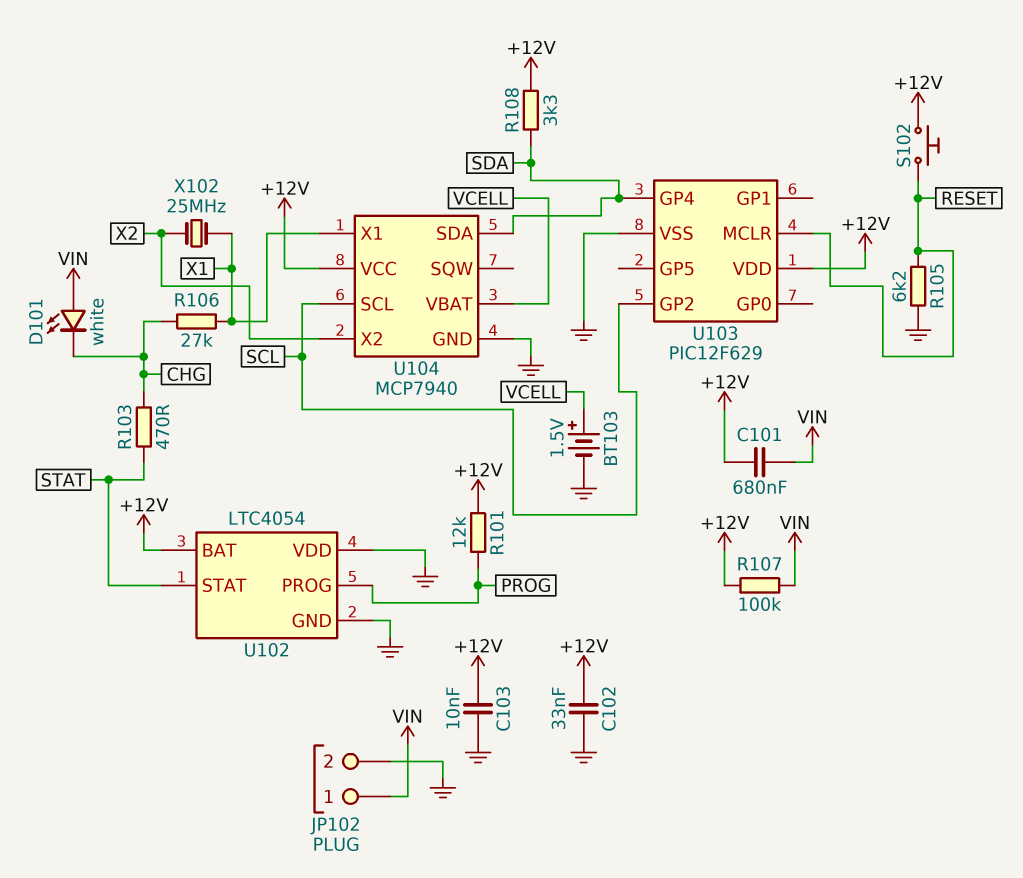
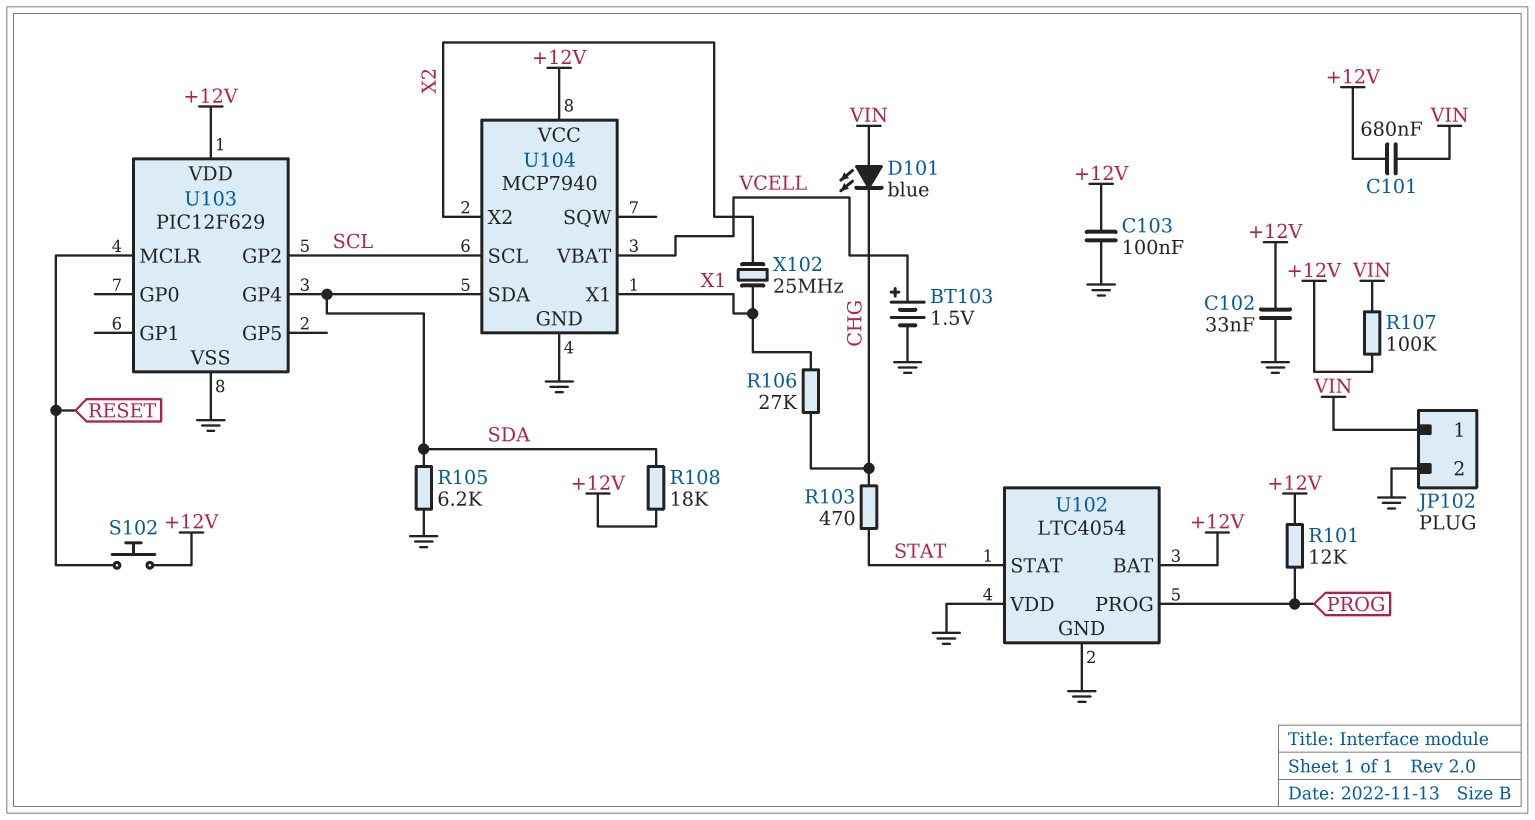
C103: 10nF (+12V, GND) -> 100nF (+12V, GND)
D101: LED white (A VIN, K CHG) -> LED blue (A VIN, K CHG)
R105: 6.2k (GND, RESET) -> 6.2k (GND, SDA)
R108: 3.3k (+12V, SDA) -> 18k (+12V, SDA)

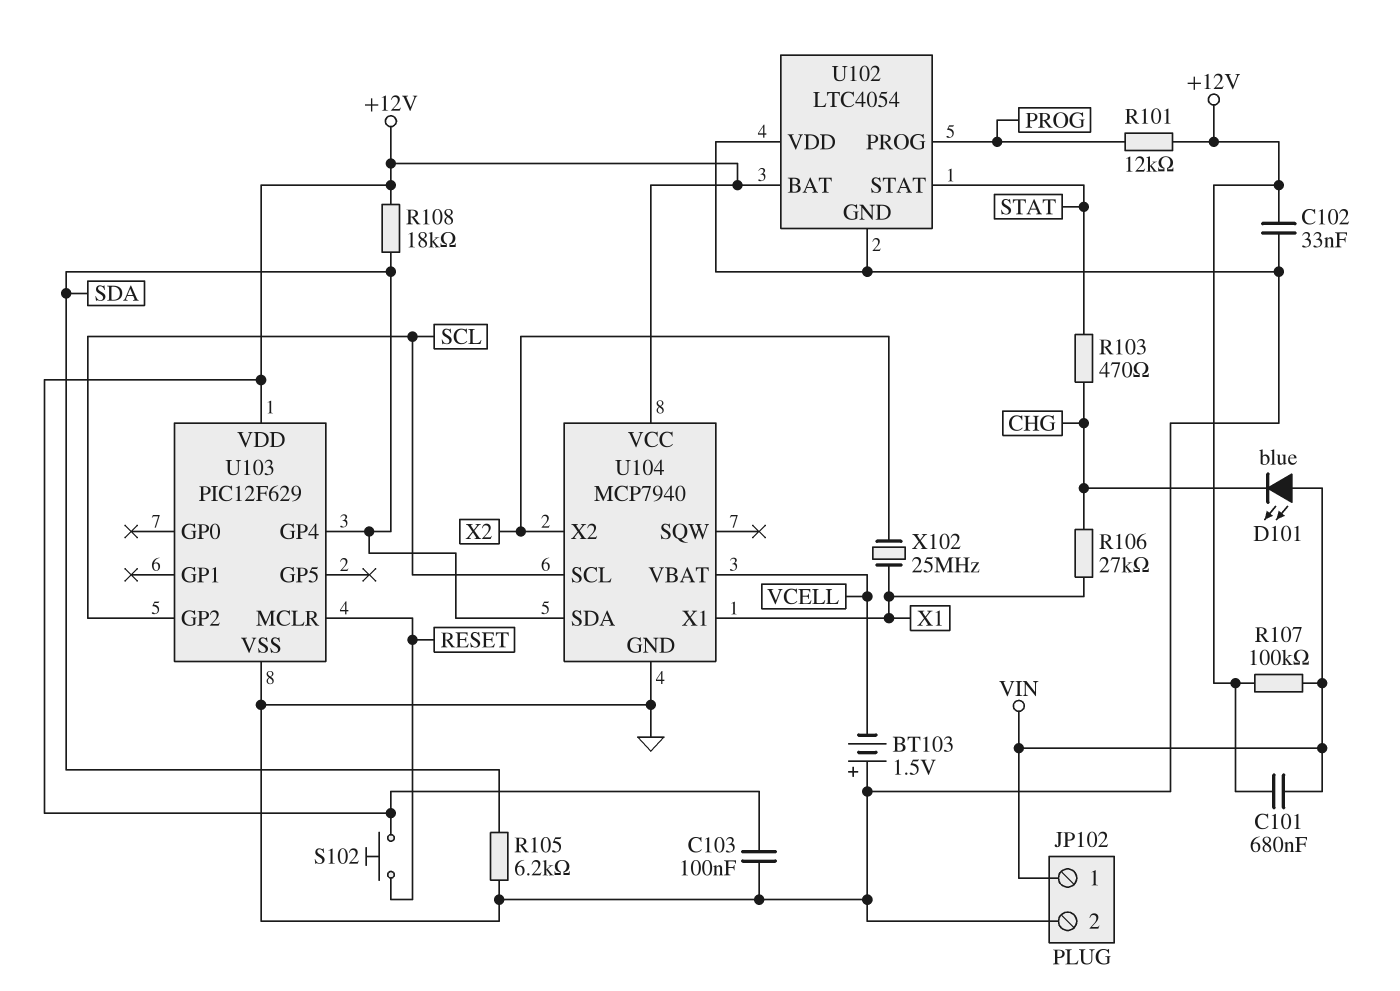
BT103: 1.5V (plus VCELL, minus GND) -> 1.5V (plus GND, minus VCELL)

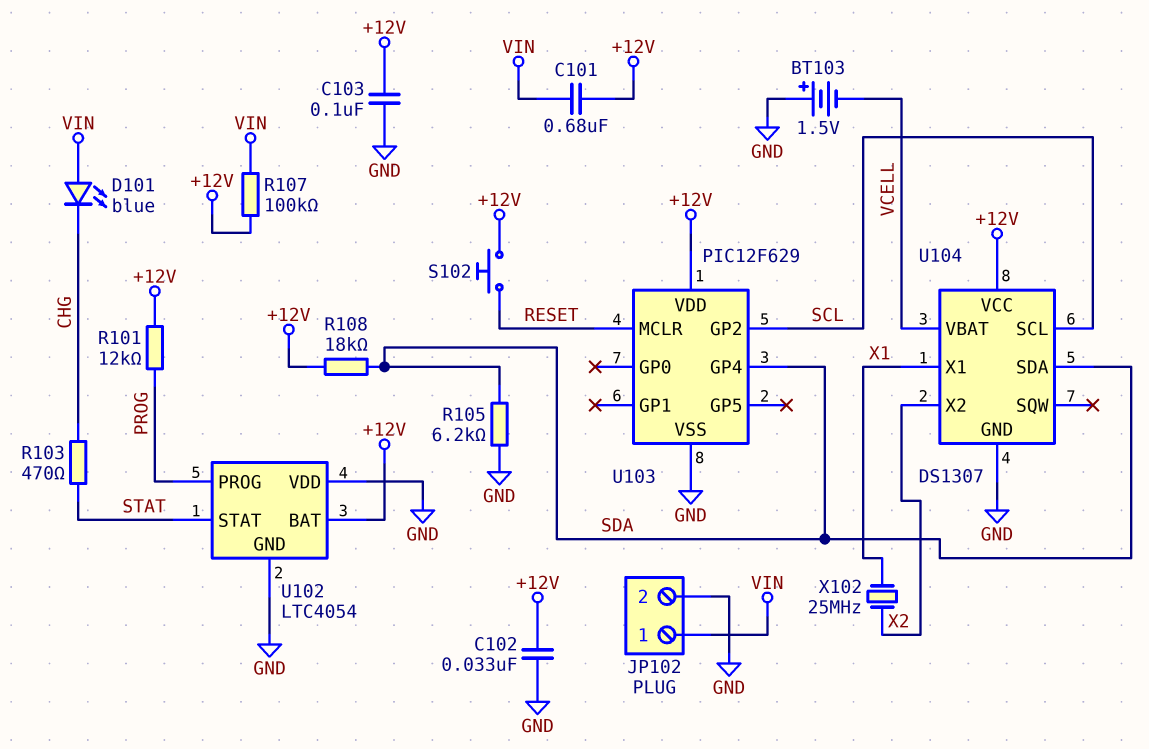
R106: 27k (CHG, X1) -> none
U104: MCP7940 -> DS1307

